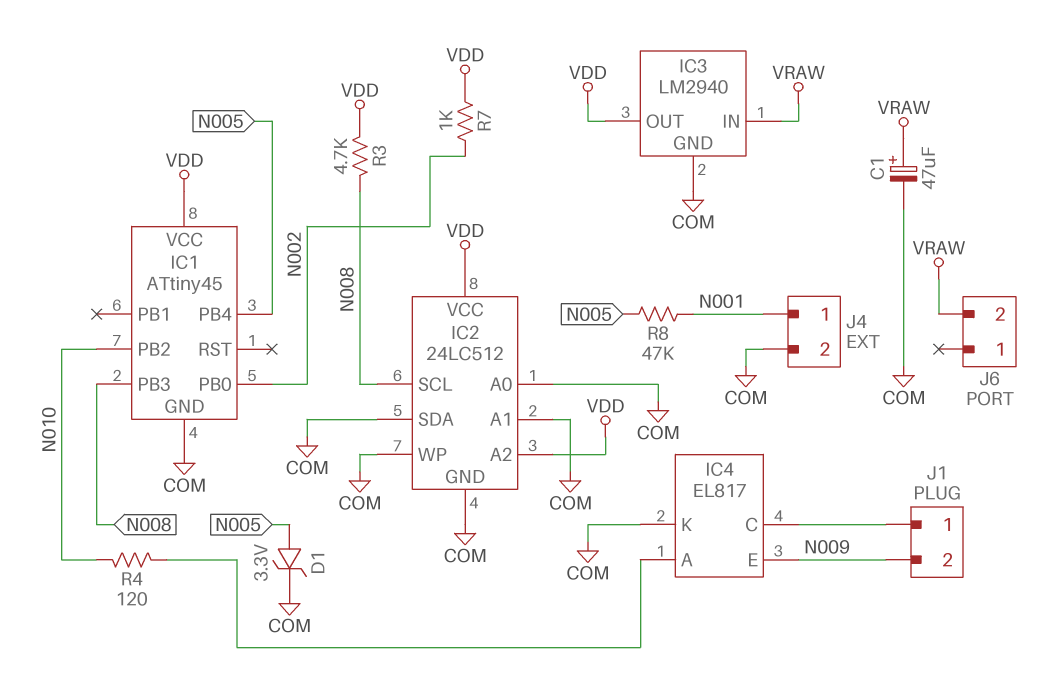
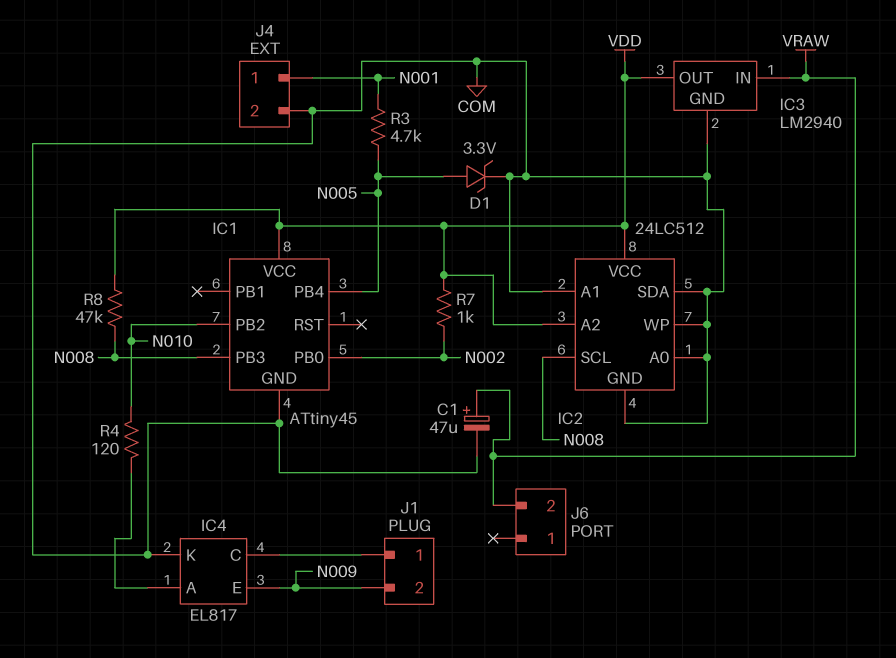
R3: 4.7k (N008, VDD) -> 4.7k (N001, N005)
R8: 47k (N001, N005) -> 47k (N008, VDD)

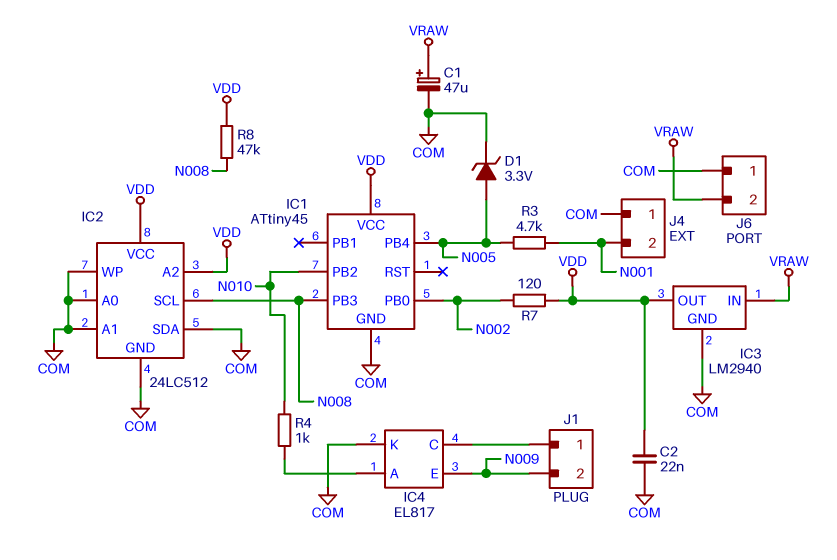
C2: none -> 22nF (COM, VDD)
J4 pin 1: N001 -> COM
J4 pin 2: COM -> N001
J6 pin 1: none -> COM
R4: 120 (IC4/A, N010) -> 1k (IC4/A, N010)
R7: 1k (N002, VDD) -> 120 (N002, VDD)

